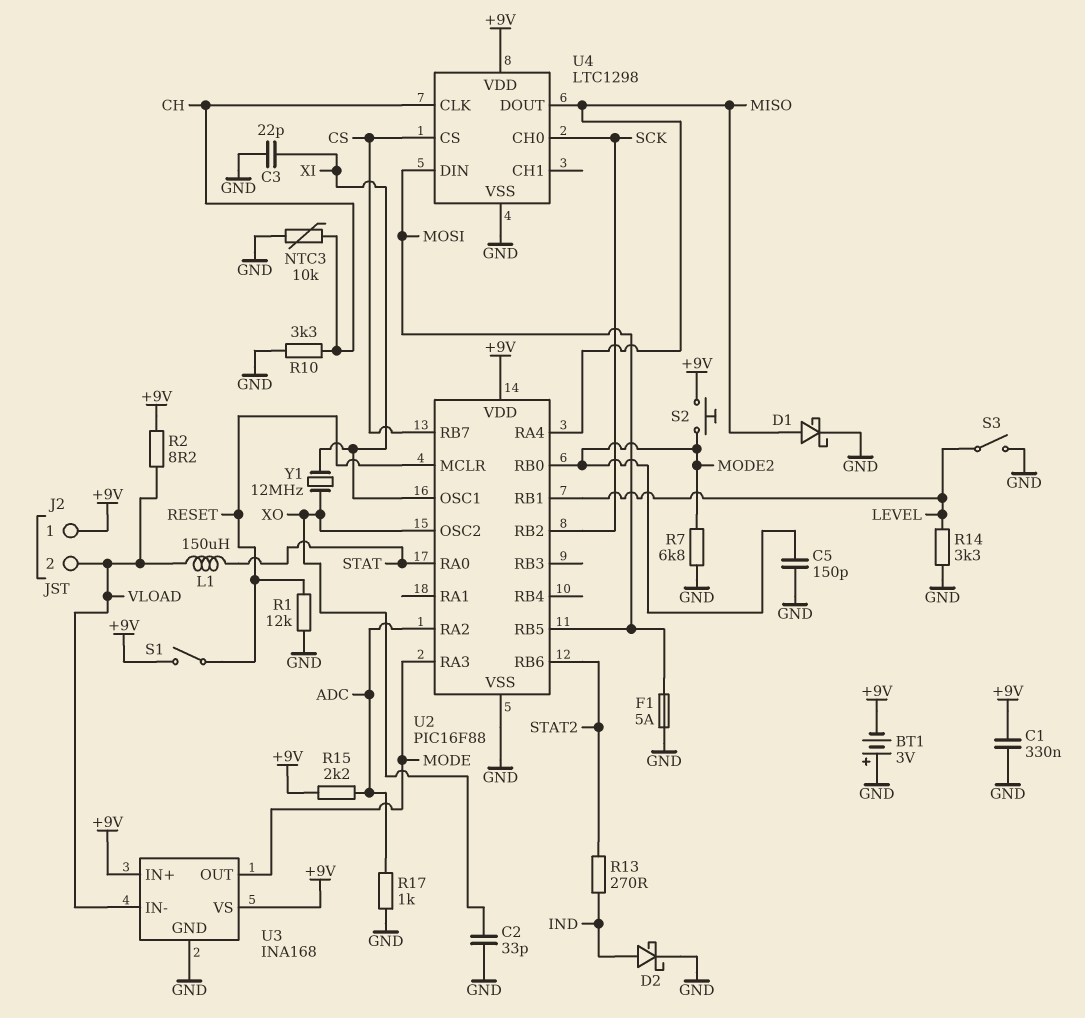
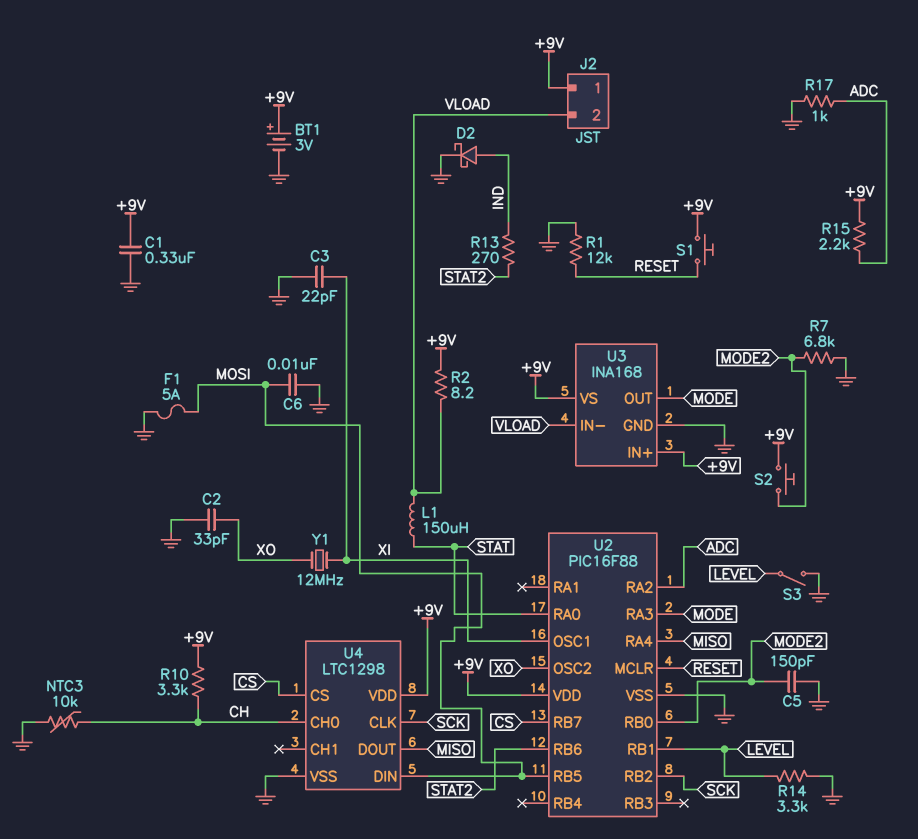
BT1: 3V (plus GND, minus +9V) -> 3V (plus +9V, minus GND)
C6: none -> 10nF (GND, MOSI)
D1: schottky (A MISO, K GND) -> none
R10: 3.3k (CH, GND) -> 3.3k (+9V, CH)
S1: switch (+9V, RESET) -> button (+9V, RESET)
U4 pin CH0: SCK -> CH
U4 pin CLK: CH -> SCK

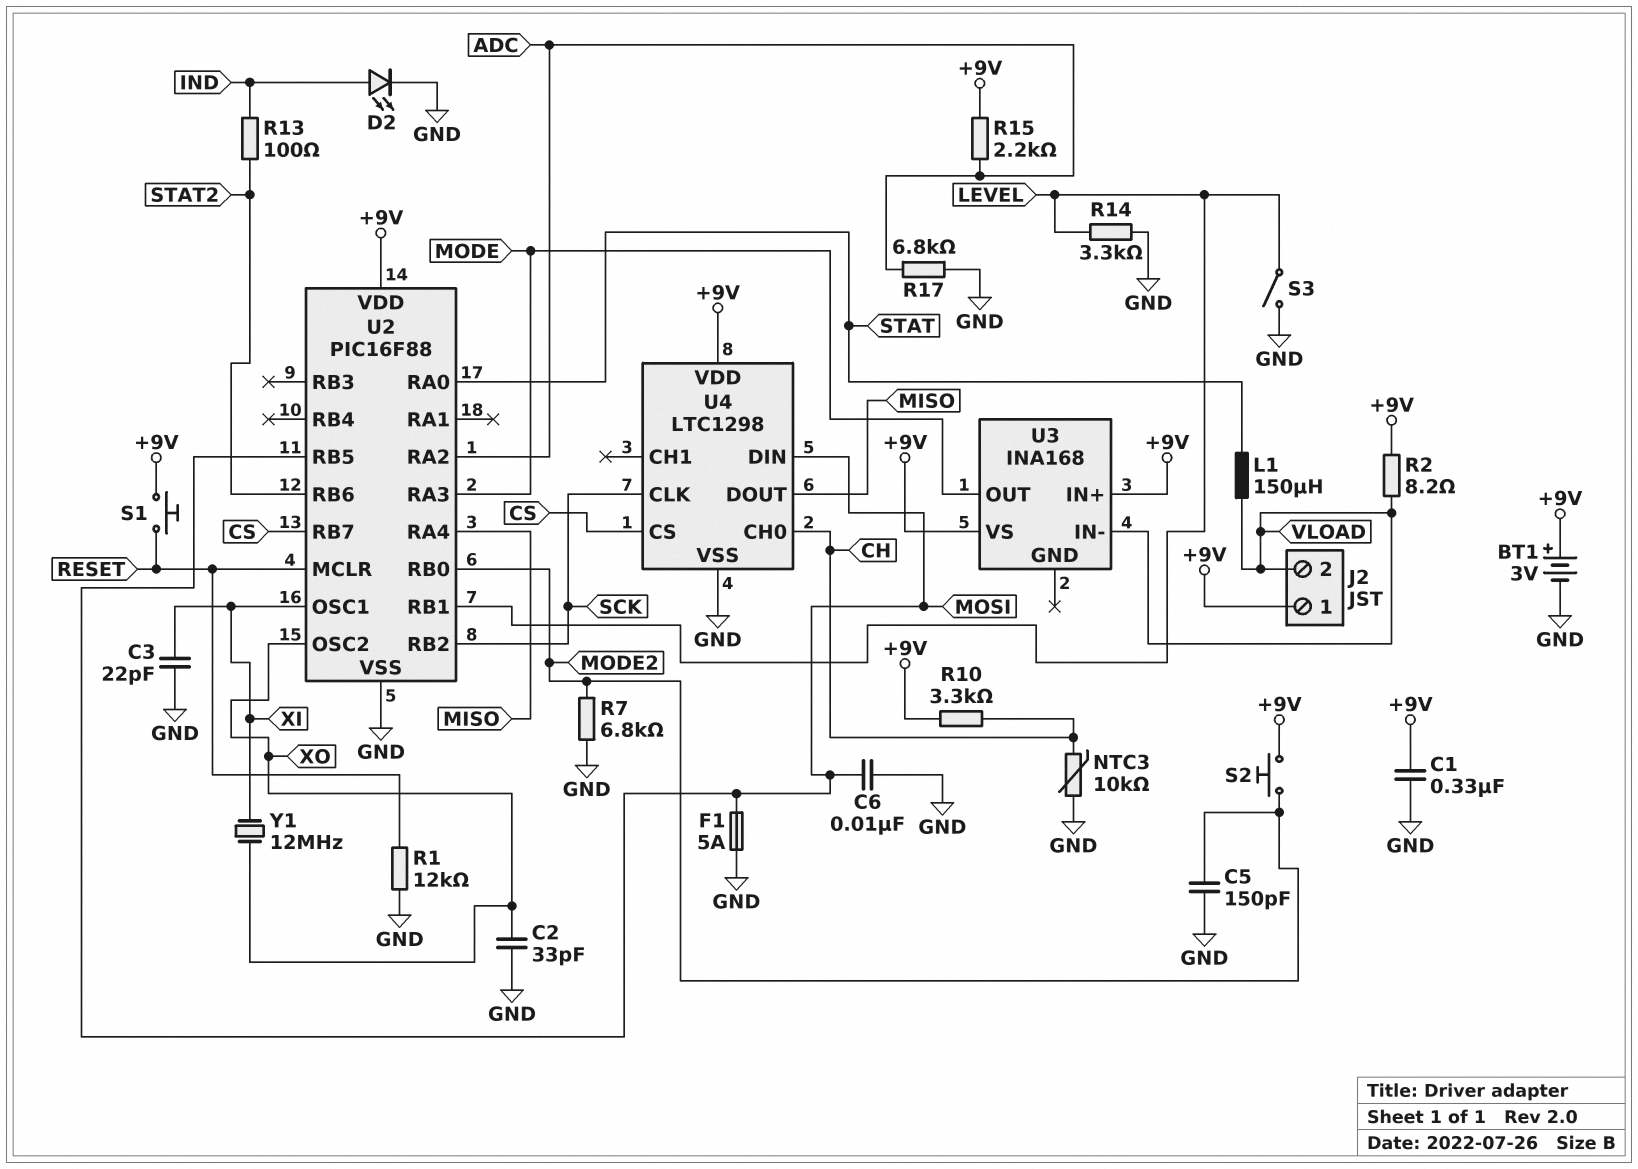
D2: schottky (A IND, K GND) -> LED (A IND, K GND)
R13: 270 (IND, STAT2) -> 100 (IND, STAT2)
R17: 1k (ADC, GND) -> 6.8k (ADC, GND)
U3 pin GND: GND -> none

